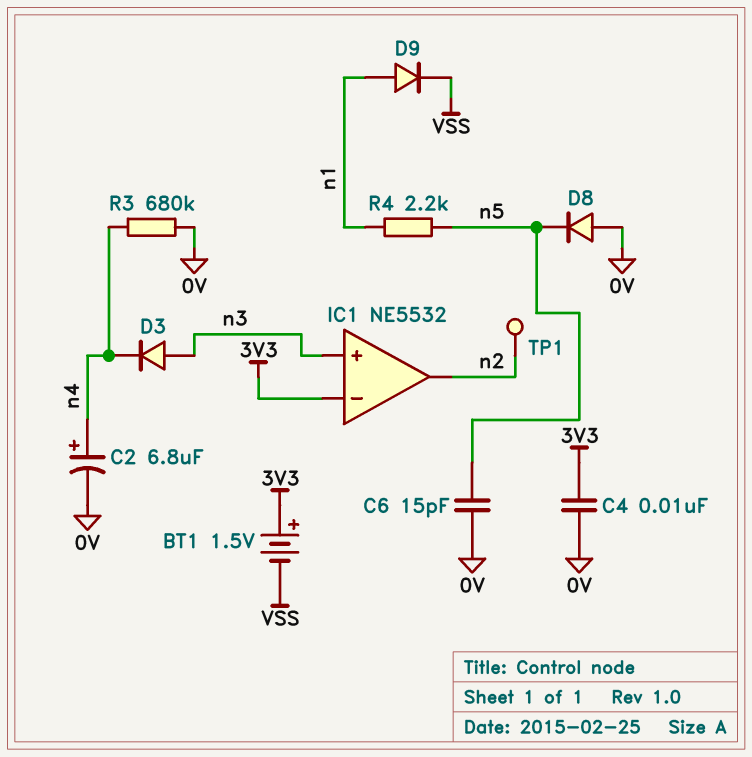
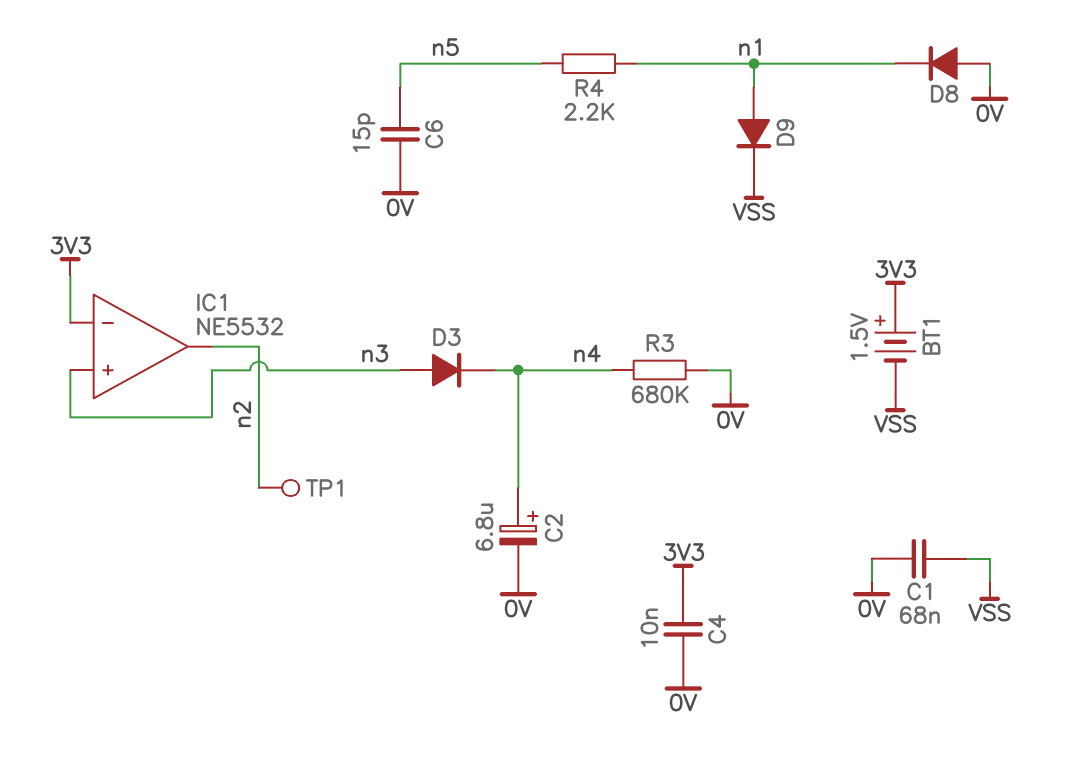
C1: none -> 68nF (0V, VSS)
D8: diode (A 0V, K n5) -> diode (A 0V, K n1)

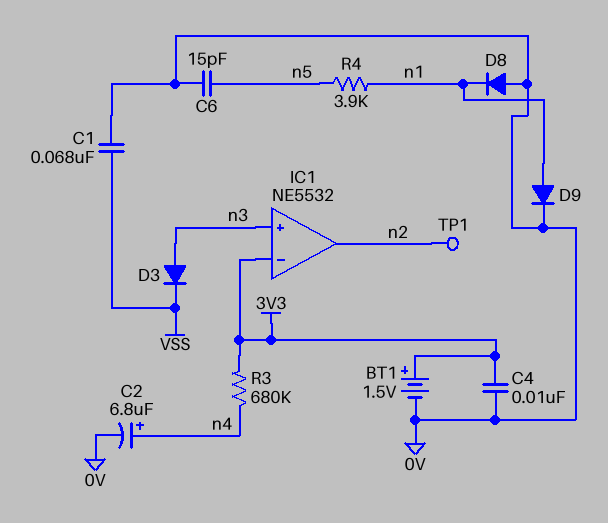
BT1: 1.5V (plus 3V3, minus VSS) -> 1.5V (plus 3V3, minus 0V)
D3: diode (A n3, K n4) -> diode (A n3, K VSS)
D9: diode (A n1, K VSS) -> diode (A n1, K 0V)
R3: 680k (0V, n4) -> 680k (3V3, n4)
R4: 2.2k (n1, n5) -> 3.9k (n1, n5)

